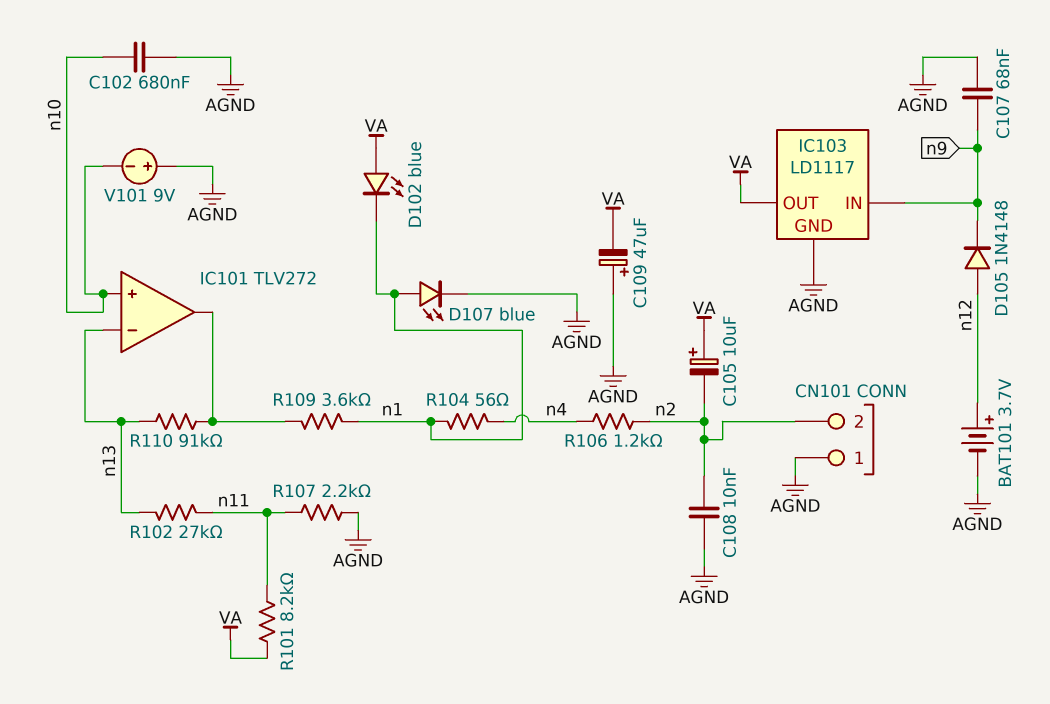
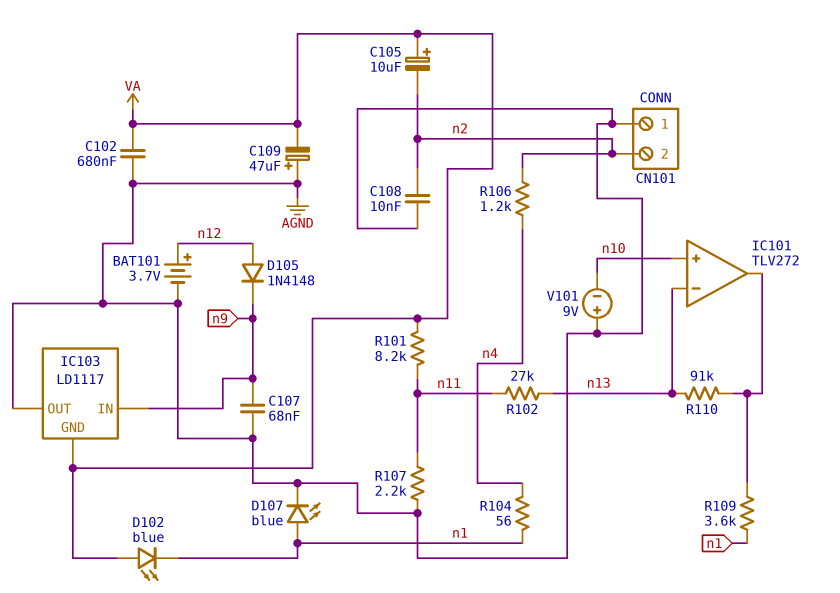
C102: 680nF (AGND, n10) -> 680nF (AGND, VA)
IC103 pin GND: AGND -> VA
IC103 pin OUT: VA -> AGND

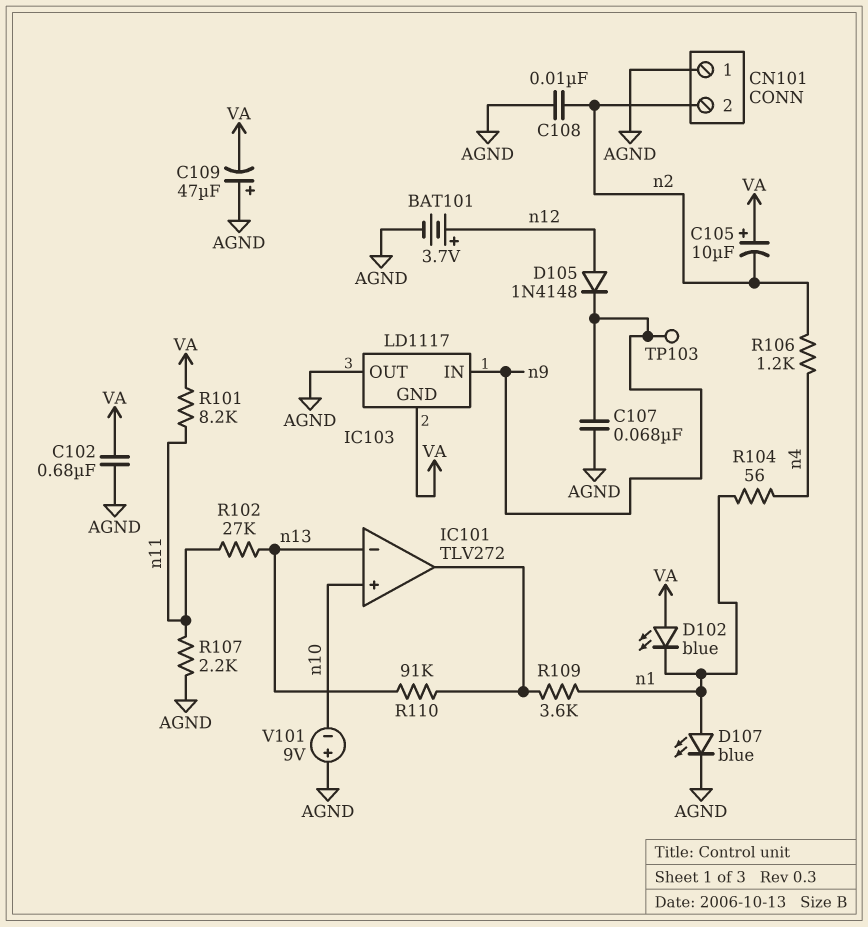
TP103: none -> test point (n9)

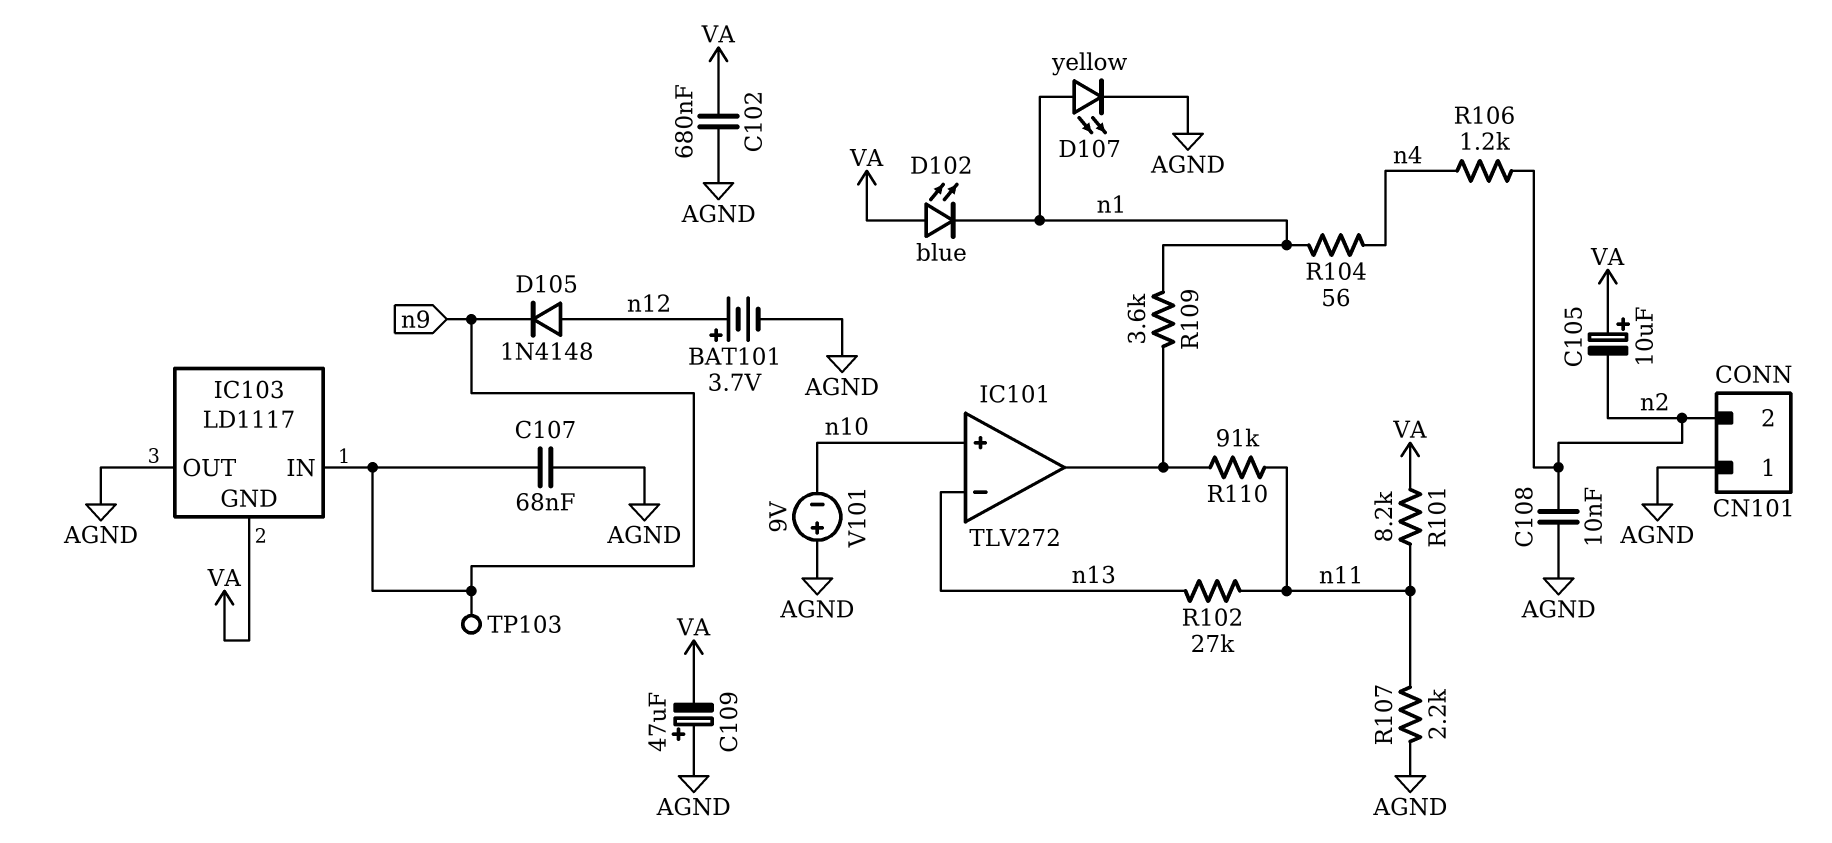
D107: LED blue (A n1, K AGND) -> LED yellow (A n1, K AGND)
R110: 91k (IC101/out, n13) -> 91k (IC101/out, n11)

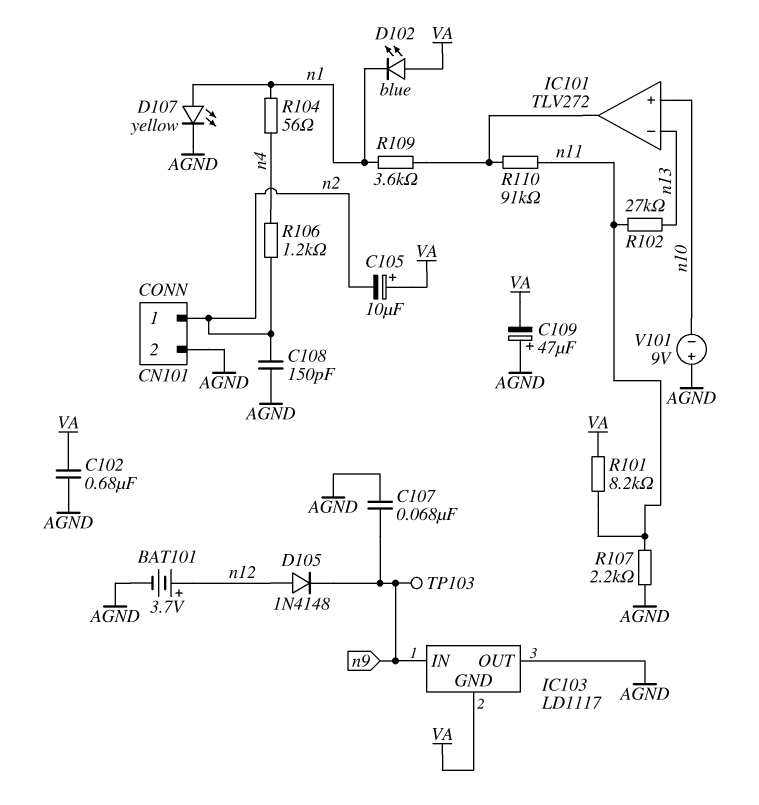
C108: 10nF (AGND, n2) -> 150pF (AGND, n2)
CN101 pin 1: AGND -> n2
CN101 pin 2: n2 -> AGND

